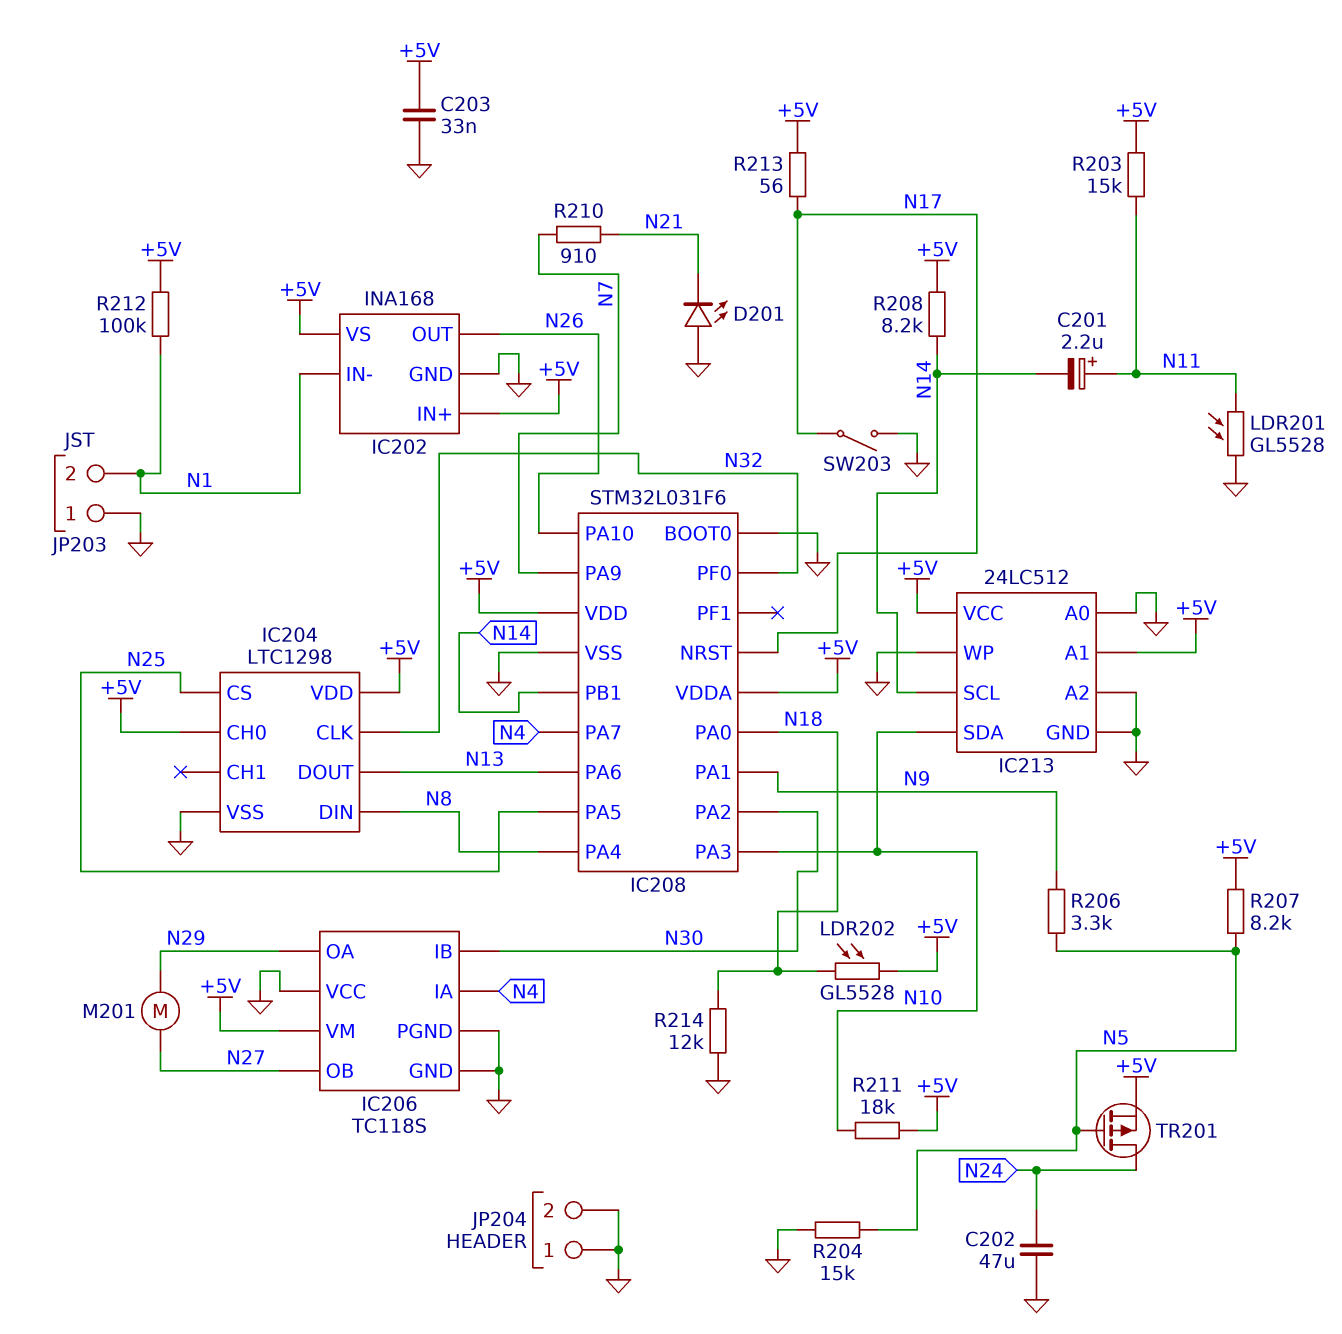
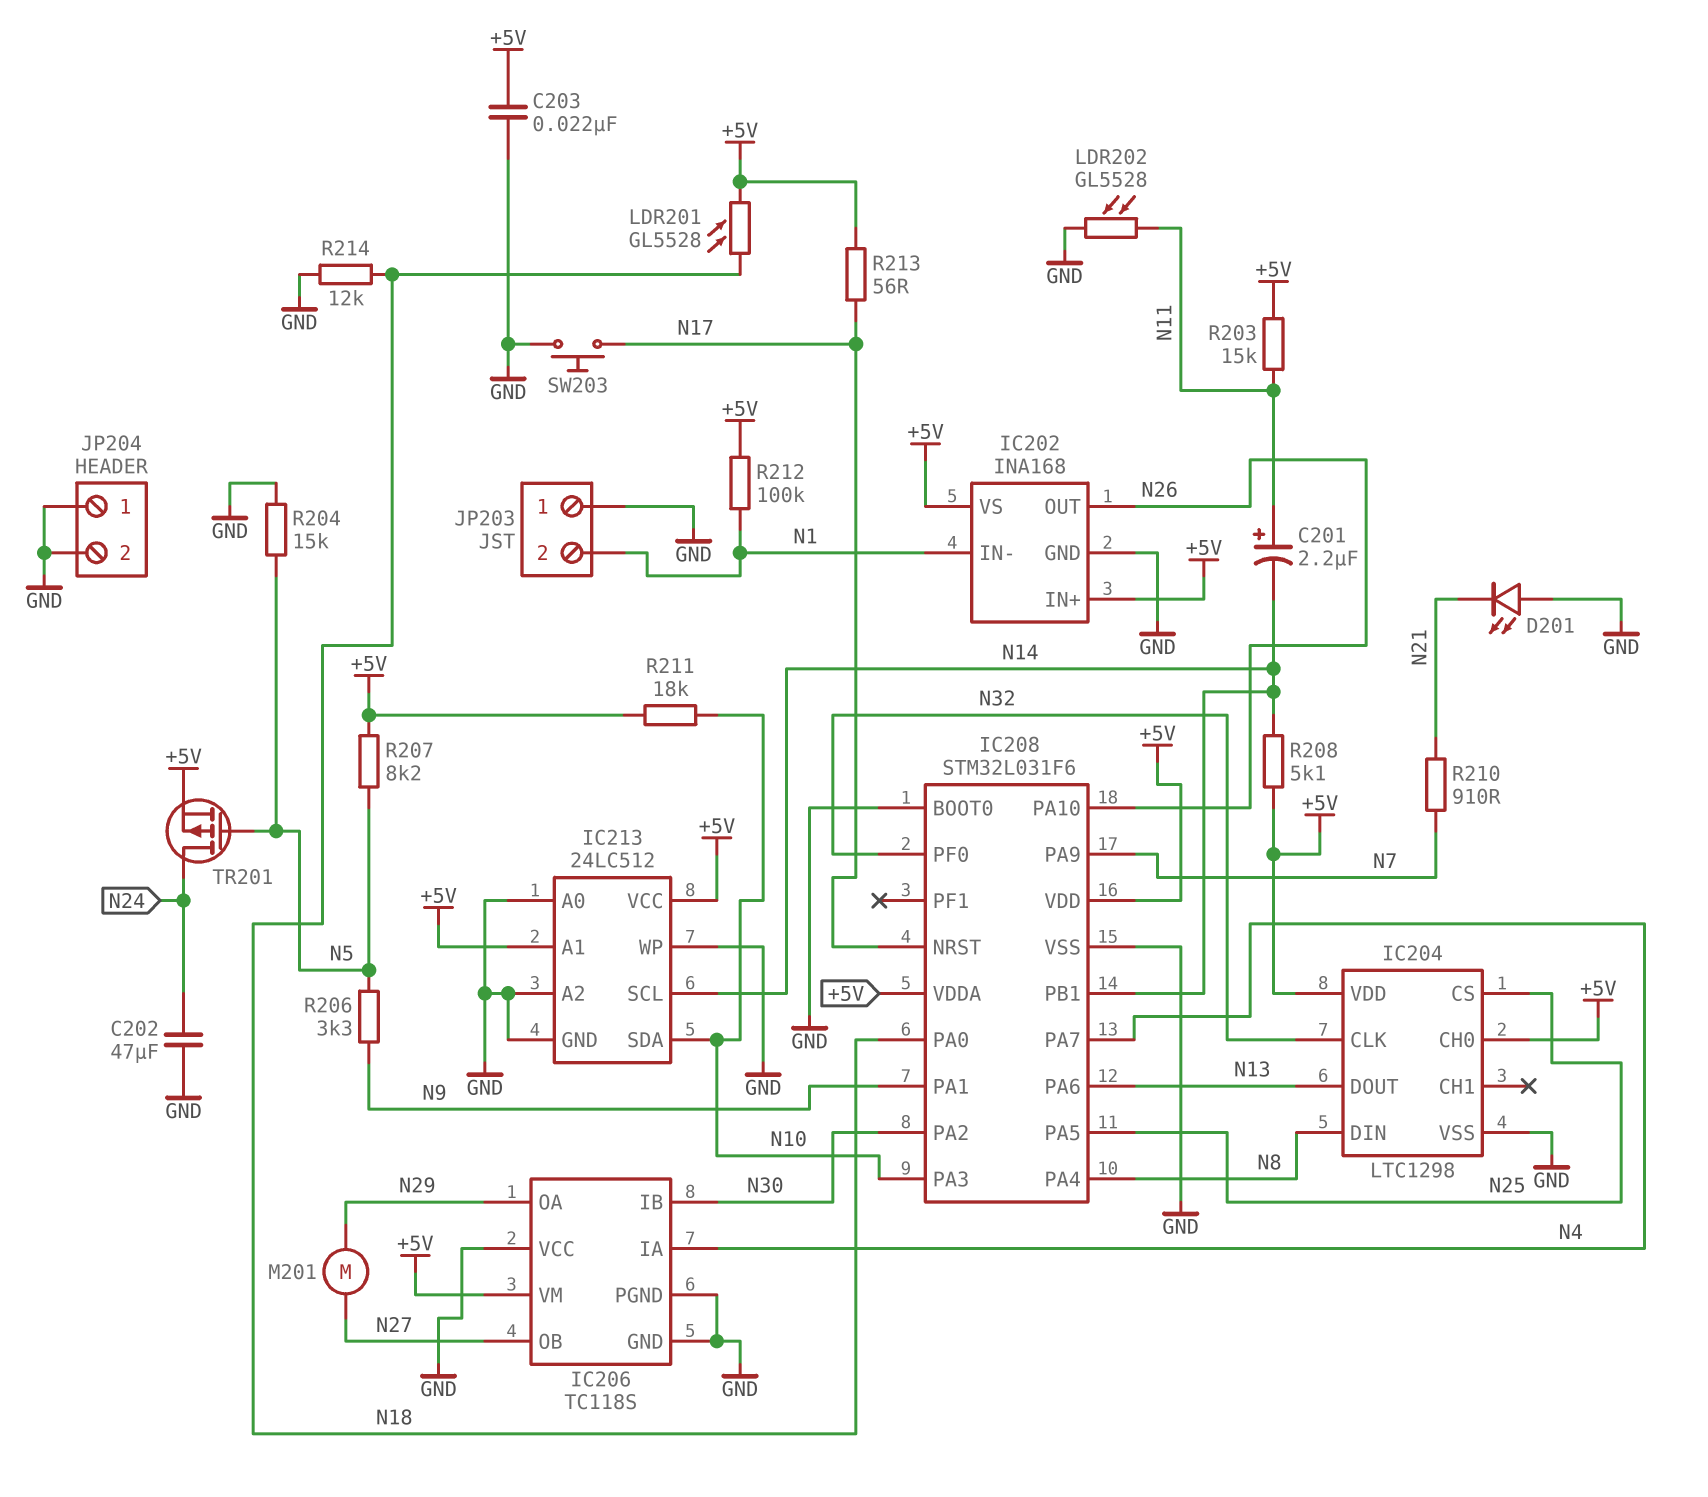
C203: 33nF (+5V, GND) -> 22nF (+5V, GND)
LDR201: GL5528 (GND, N11) -> GL5528 (+5V, N18)
LDR202: GL5528 (+5V, N18) -> GL5528 (GND, N11)
R208: 8.2k (+5V, N14) -> 5.1k (+5V, N14)
SW203: switch (GND, N17) -> button (GND, N17)

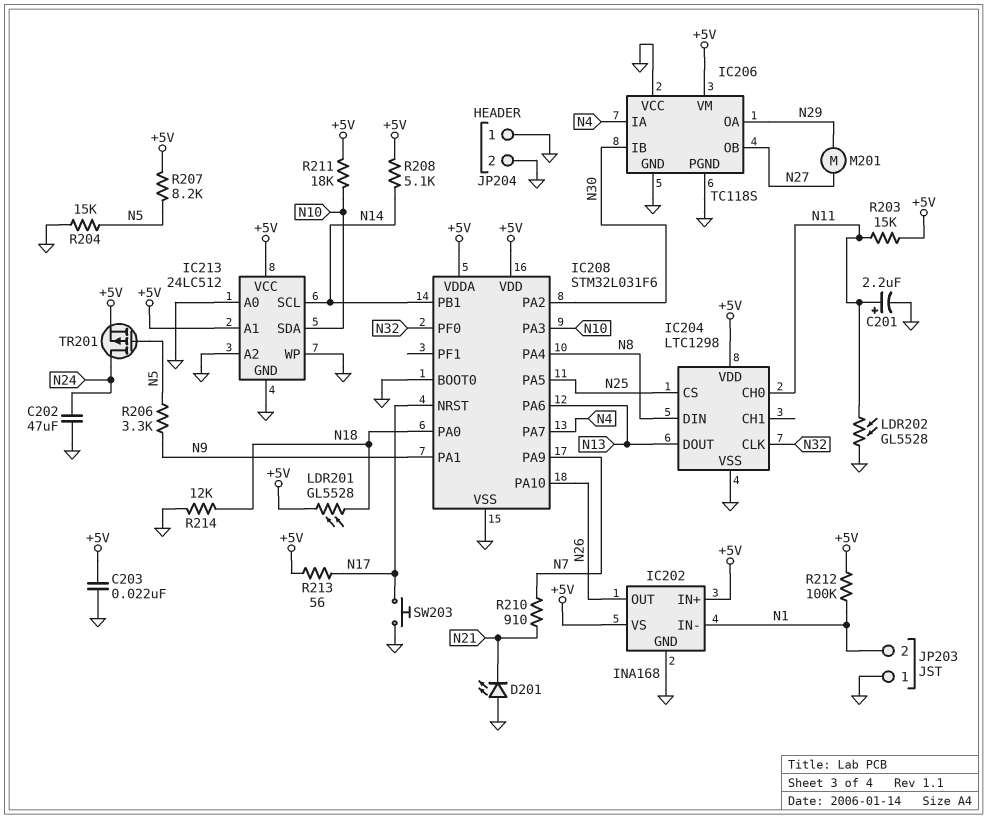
C201: 2.2uF (plus N11, minus N14) -> 2.2uF (plus N11, minus GND)
IC204 pin CH0: +5V -> N11

